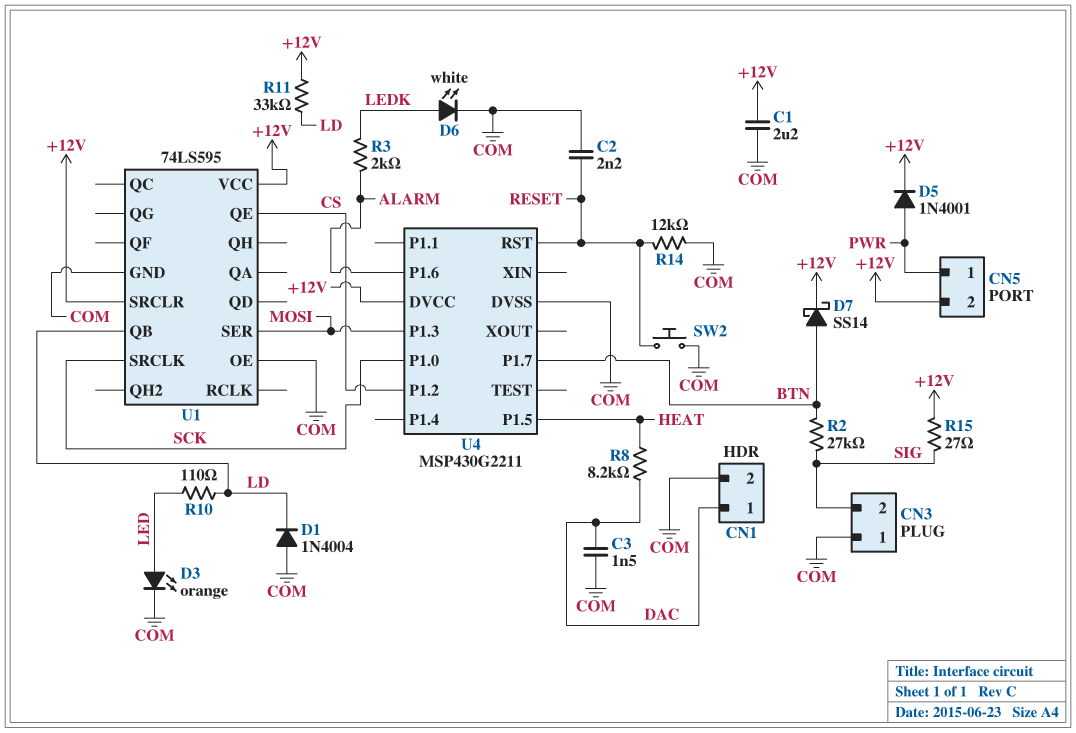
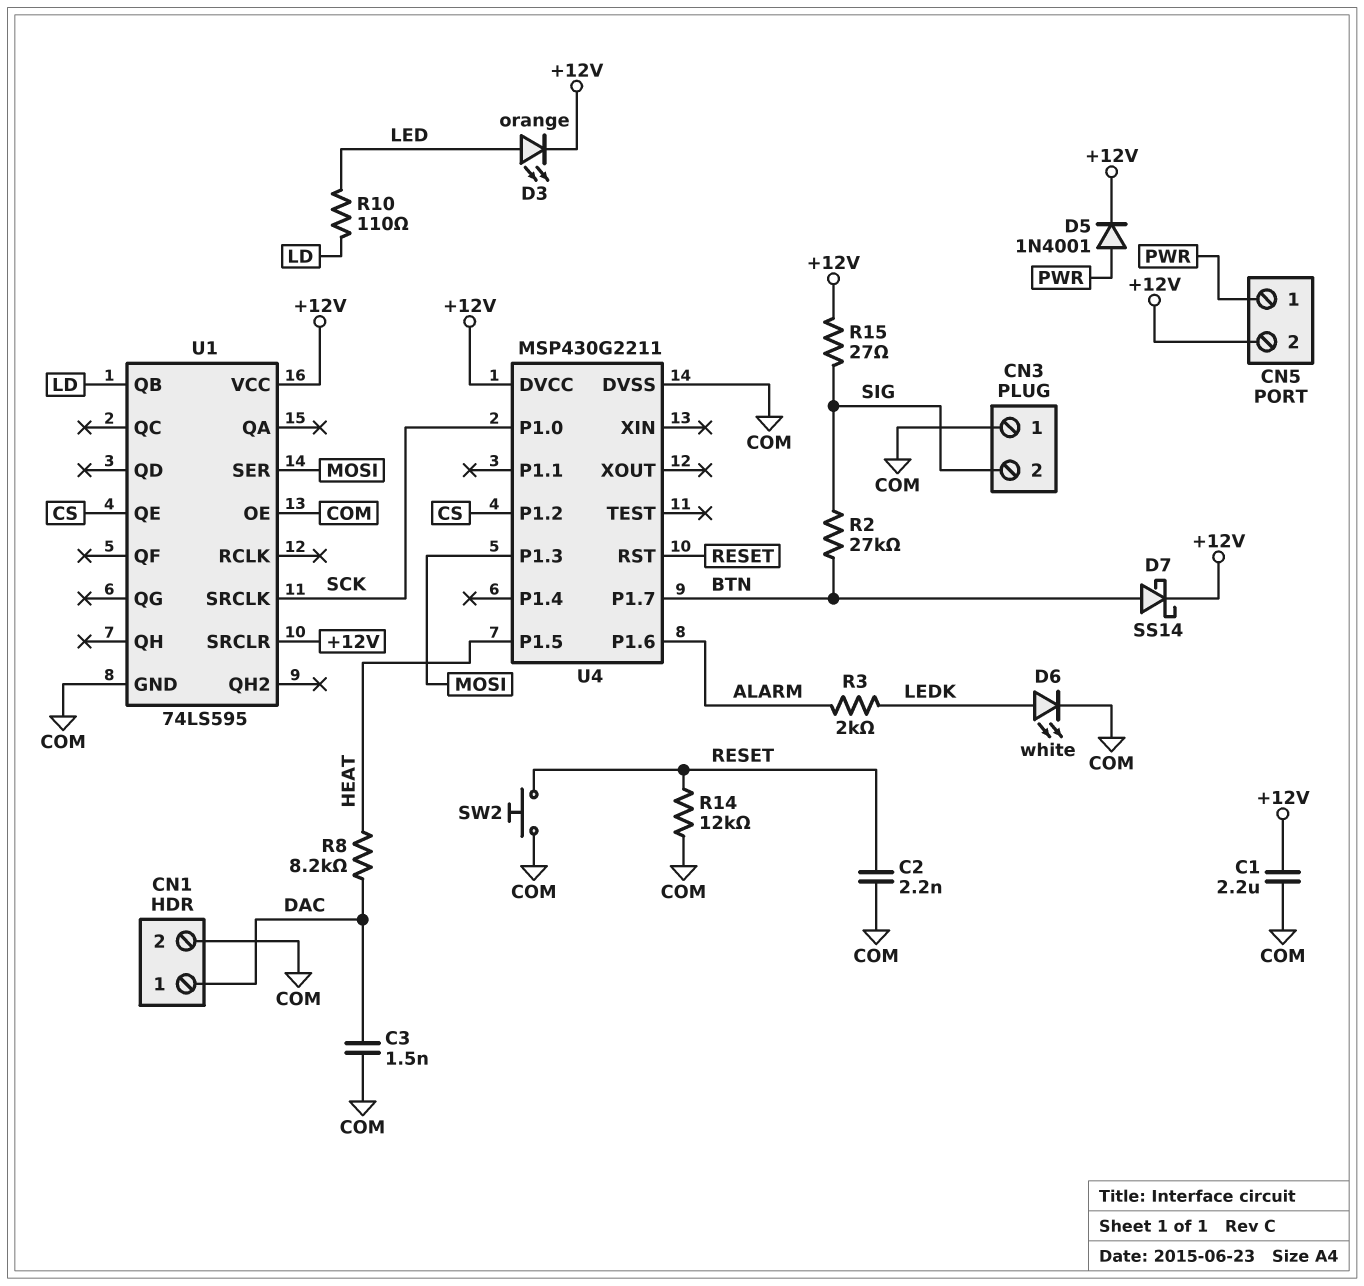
D1: diode 1N4004 (A COM, K LD) -> none
D3: LED orange (A LED, K COM) -> LED orange (A LED, K +12V)
R11: 33k (+12V, LD) -> none

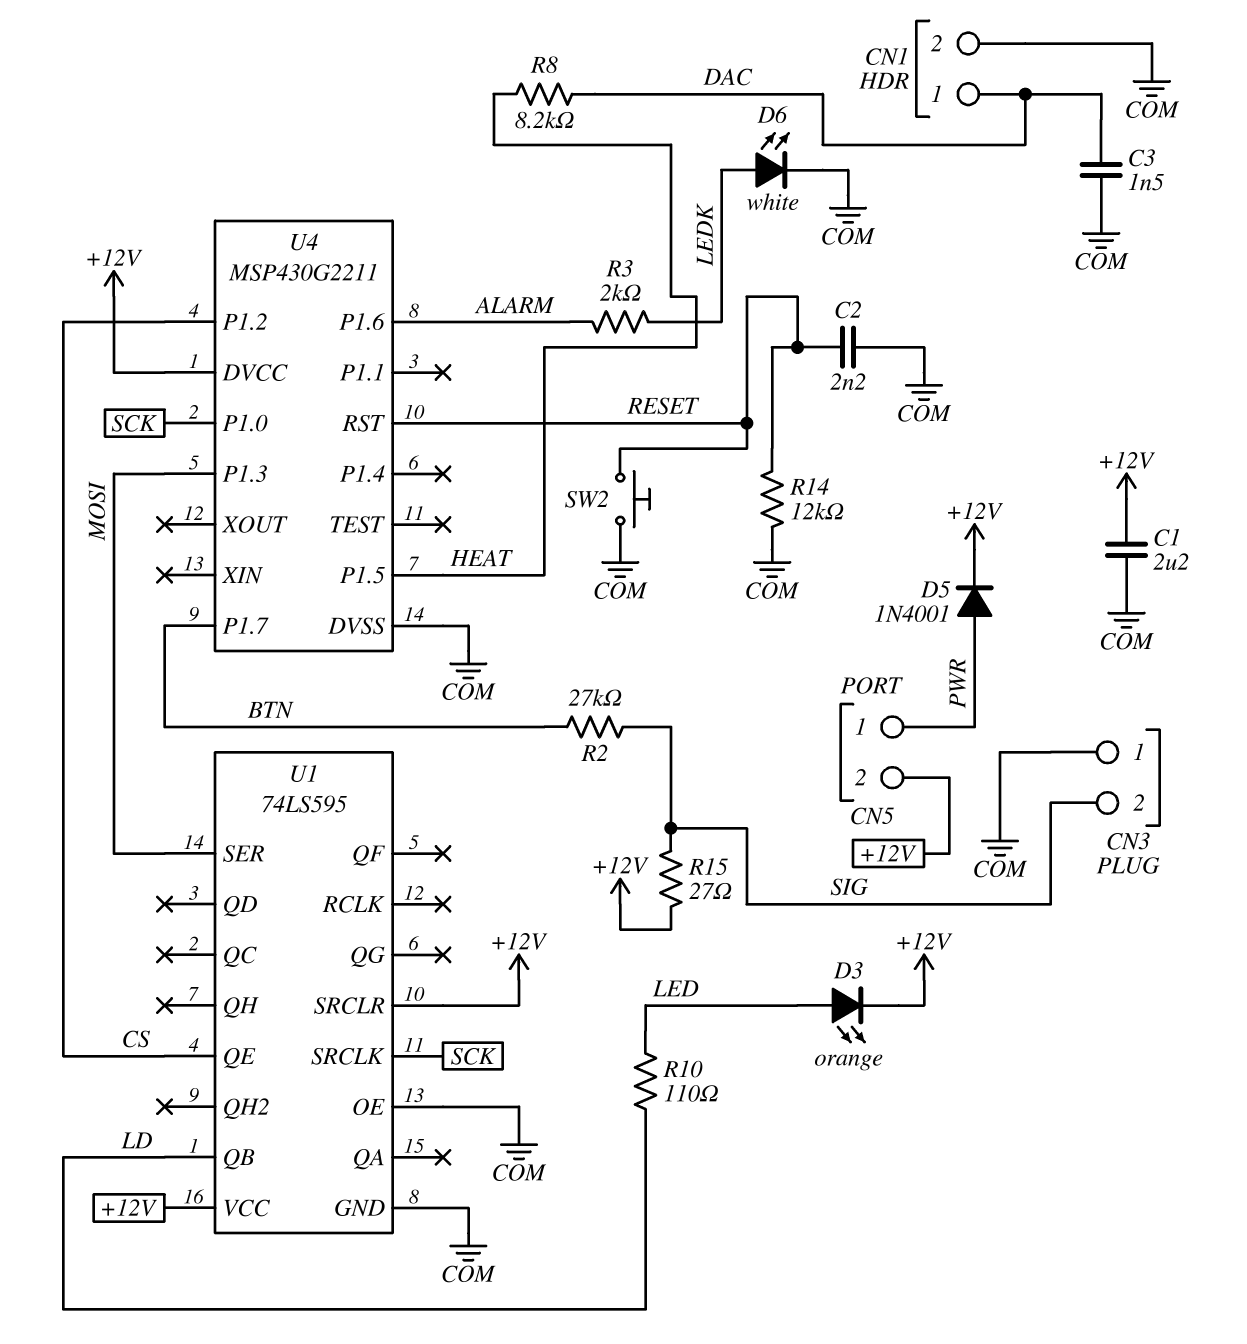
D7: schottky SS14 (A BTN, K +12V) -> none

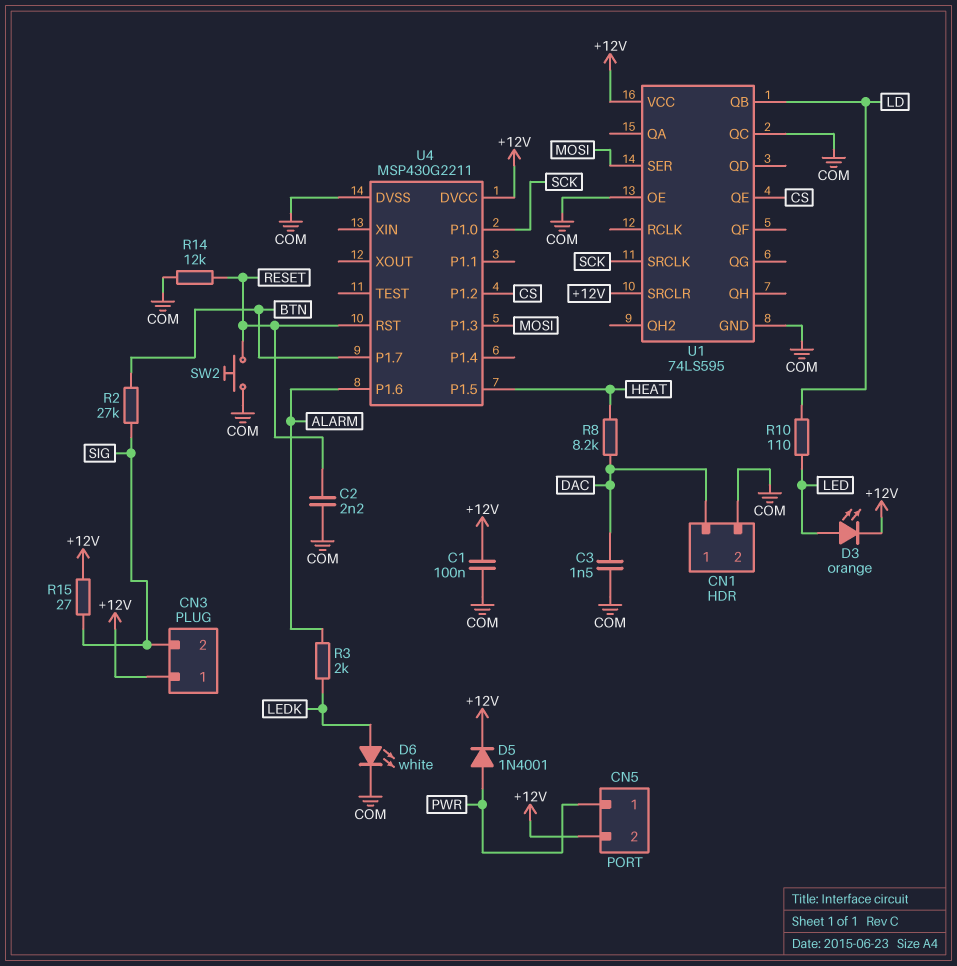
C1: 2.2uF (+12V, COM) -> 100nF (+12V, COM)
CN3 pin 1: COM -> +12V
U1 pin QC: none -> COM

